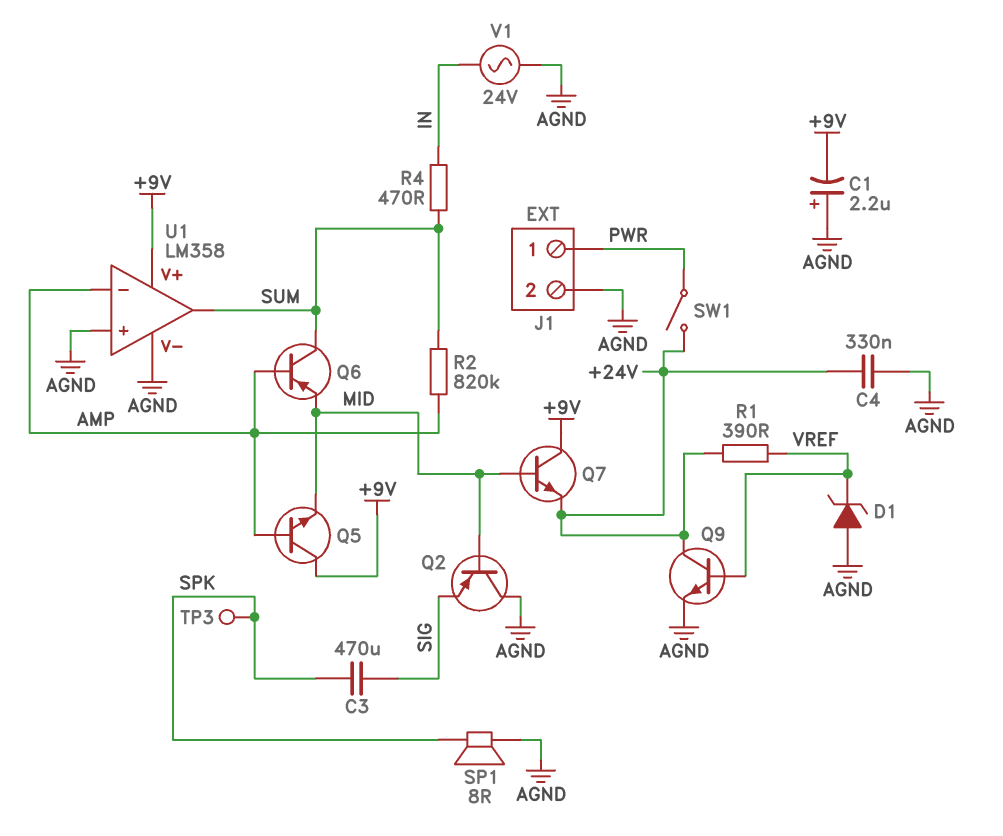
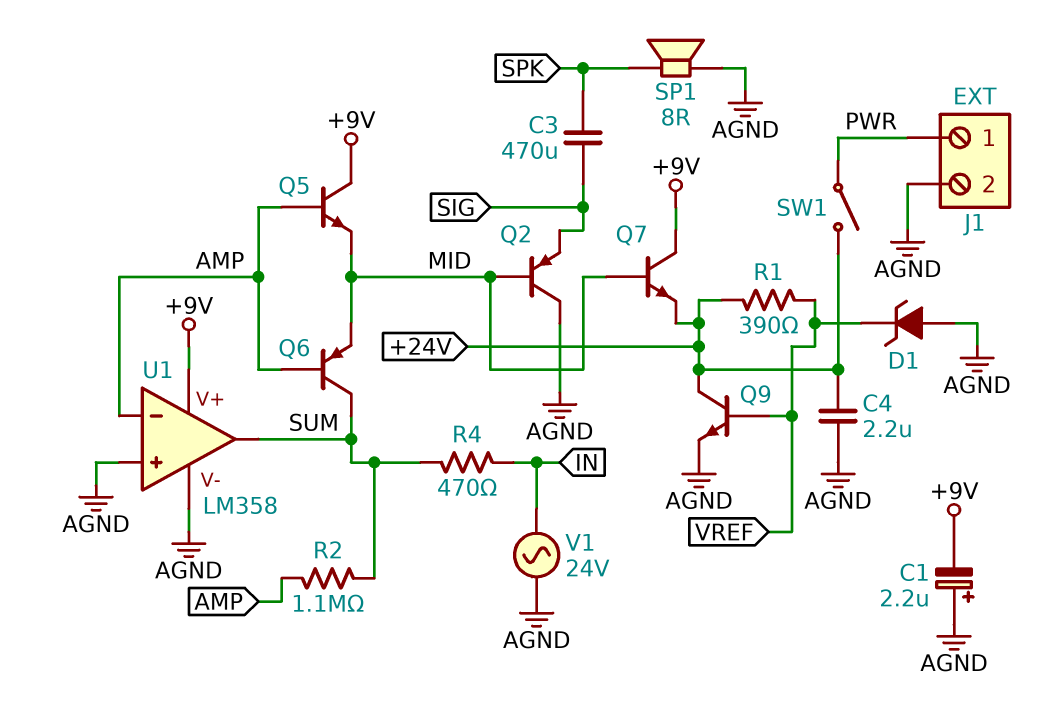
C4: 330nF (+24V, AGND) -> 2.2uF (+24V, AGND)
R2: 820k (AMP, SUM) -> 1.1M (AMP, SUM)
TP3: test point (SPK) -> none

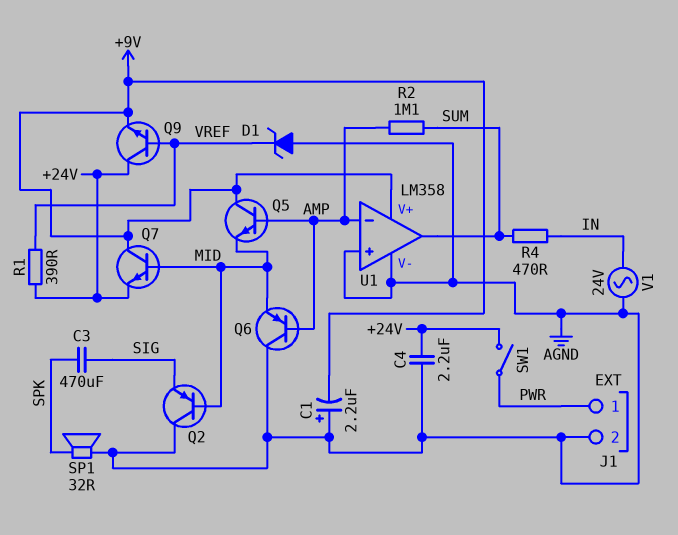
Q6: PNP (B AMP, C SUM, E MID) -> PNP (B AMP, C AGND, E MID)
Q9: NPN (B VREF, C +24V, E AGND) -> NPN (B VREF, C +24V, E +9V)
SP1: speaker 8R (AGND, SPK) -> speaker 32R (AGND, SPK)

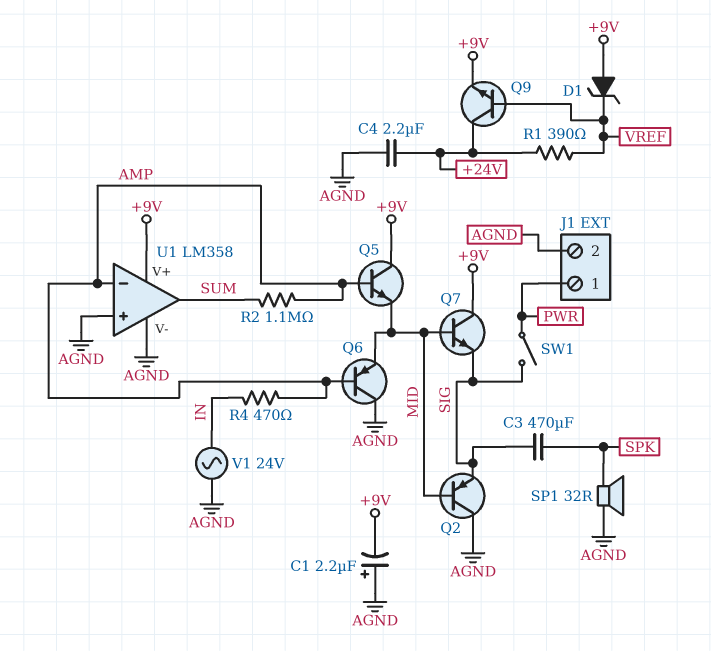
D1: zener (A AGND, K VREF) -> zener (A +9V, K VREF)
Q7: NPN (B MID, C +9V, E +24V) -> NPN (B MID, C +9V, E SIG)
R4: 470 (IN, SUM) -> 470 (AMP, IN)
SW1: switch (+24V, PWR) -> switch (PWR, SIG)

